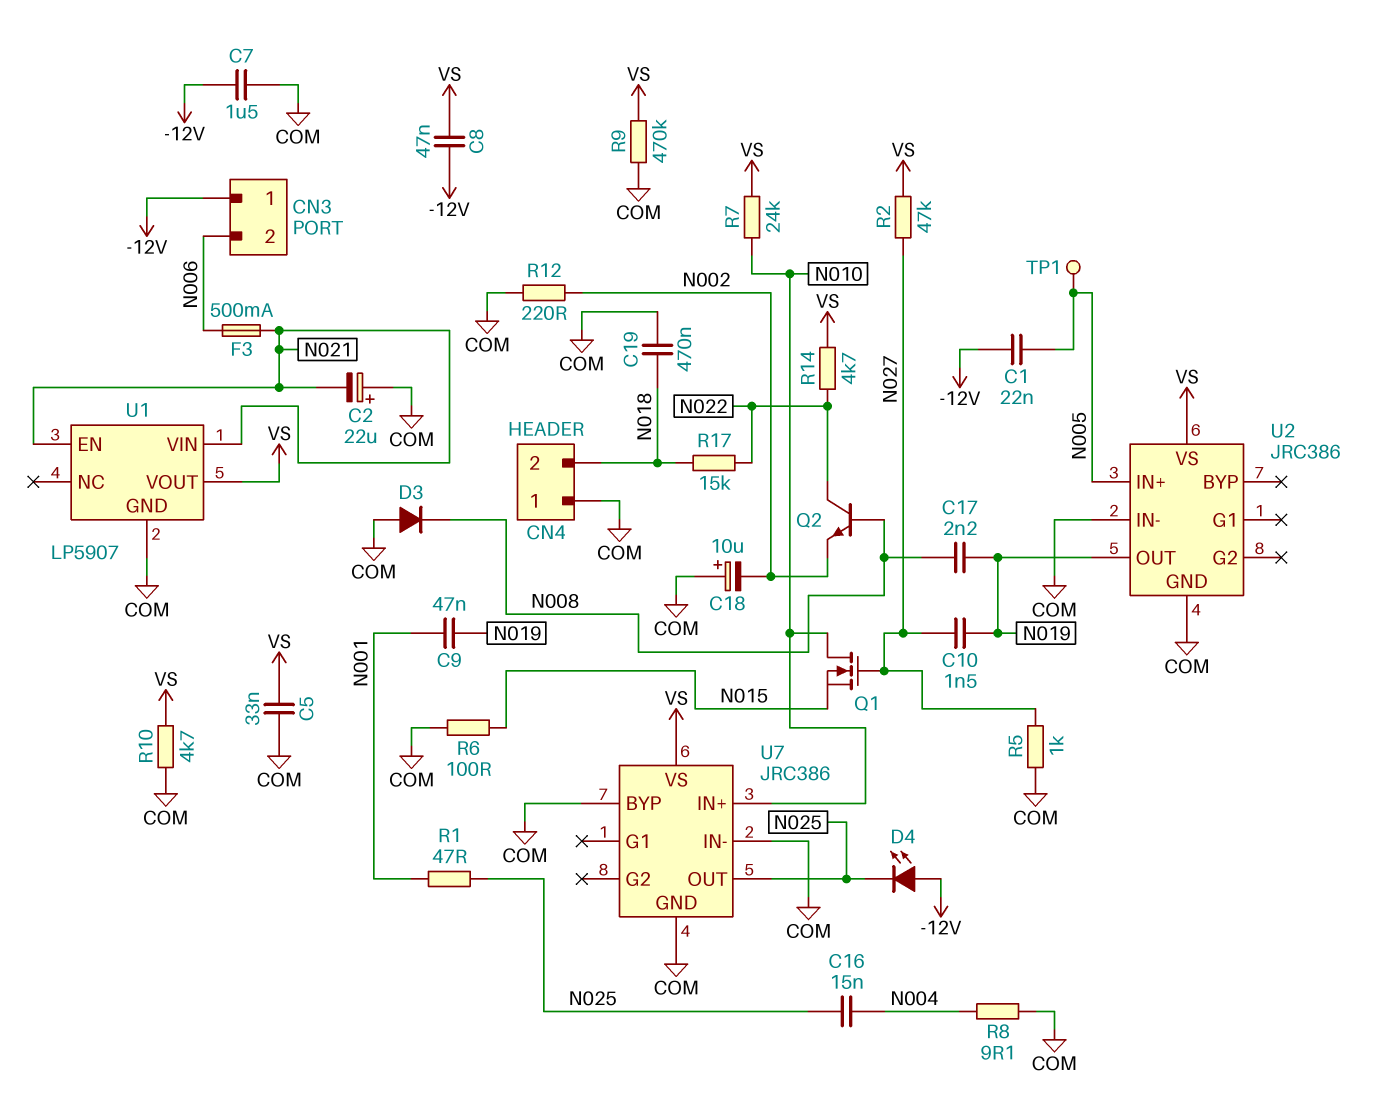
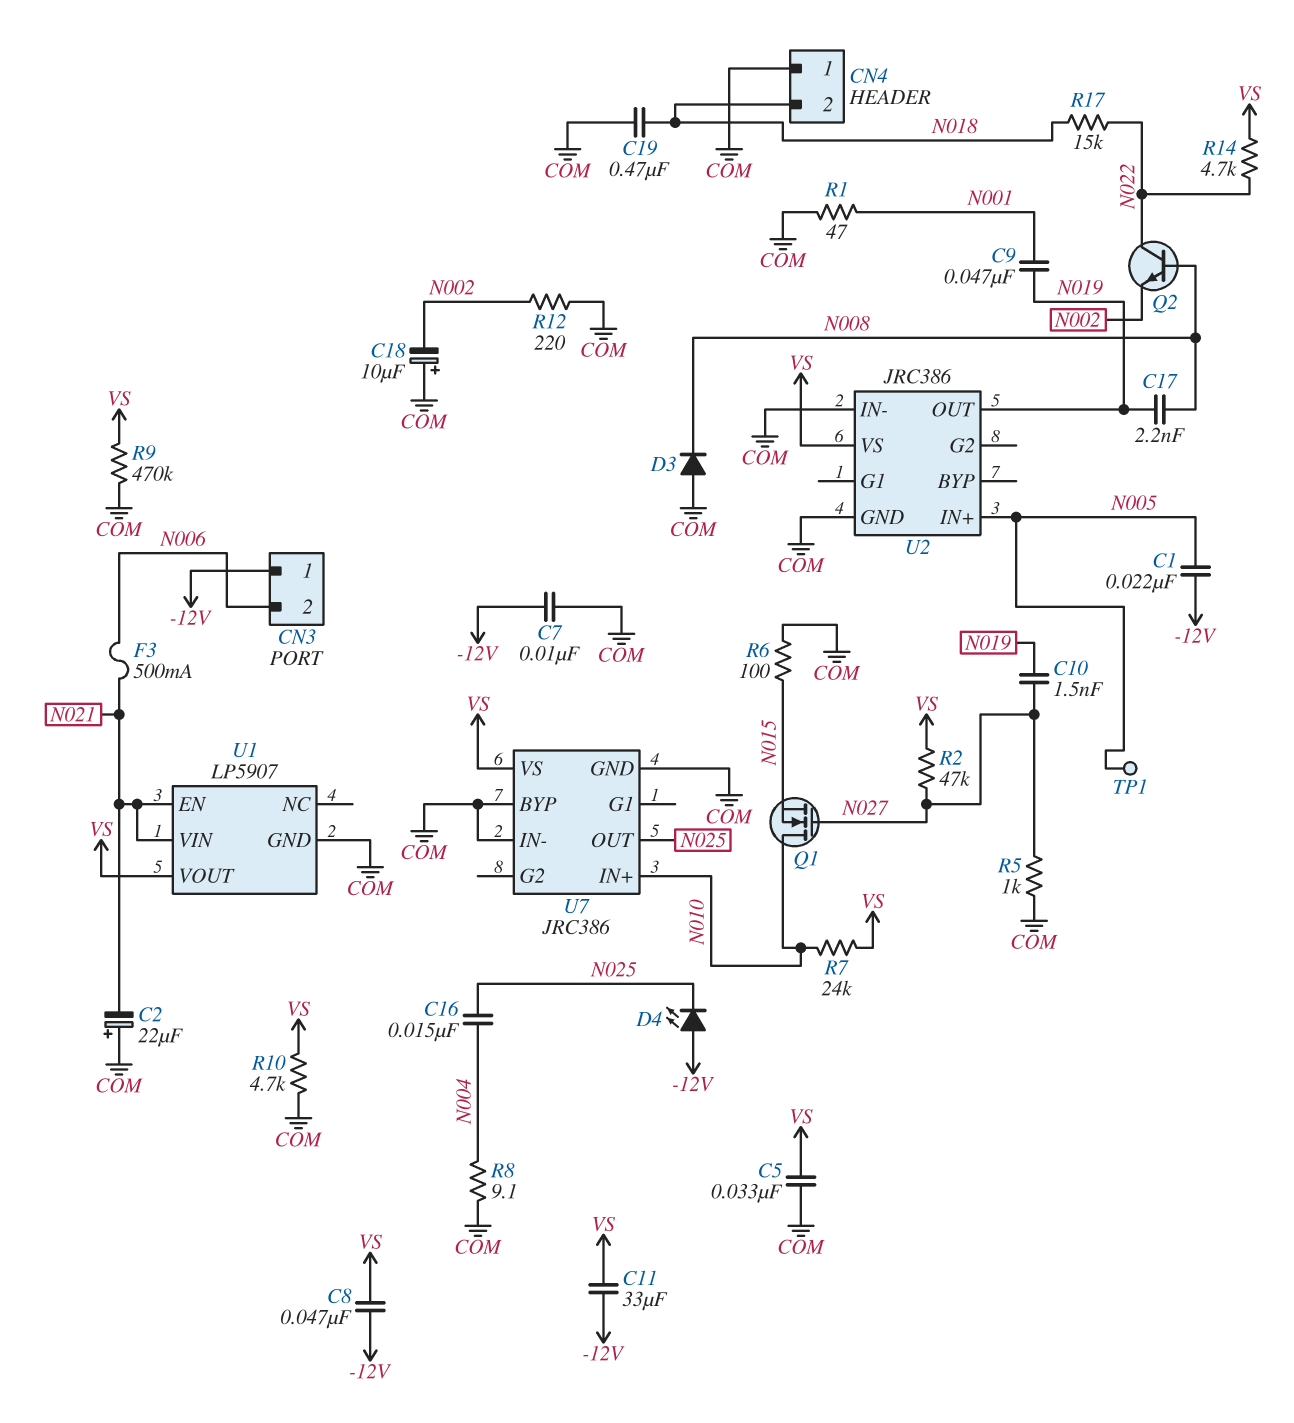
C7: 1.5uF (-12V, COM) -> 10nF (-12V, COM)
C11: none -> 33uF (-12V, VS)
R1: 47 (N001, N025) -> 47 (COM, N001)

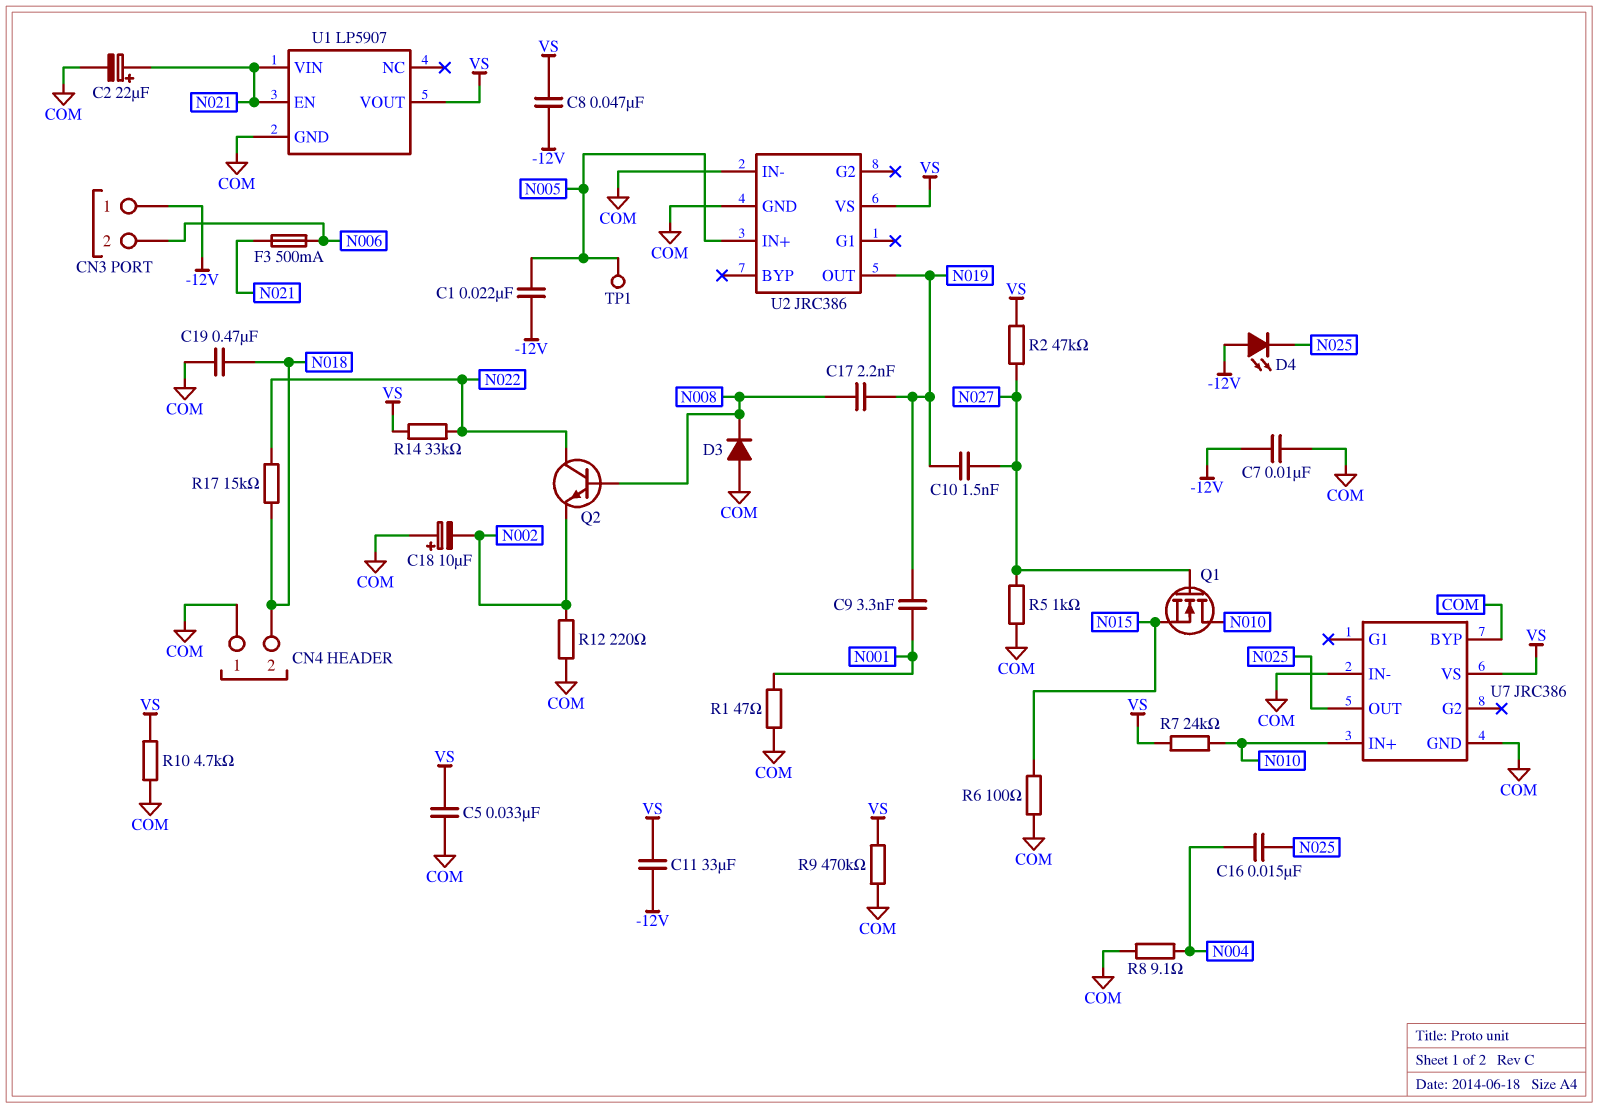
C2: 22uF (plus COM, minus N021) -> 22uF (plus N021, minus COM)
C9: 47nF (N001, N019) -> 3.3nF (N001, N019)
R14: 4.7k (N022, VS) -> 33k (N022, VS)

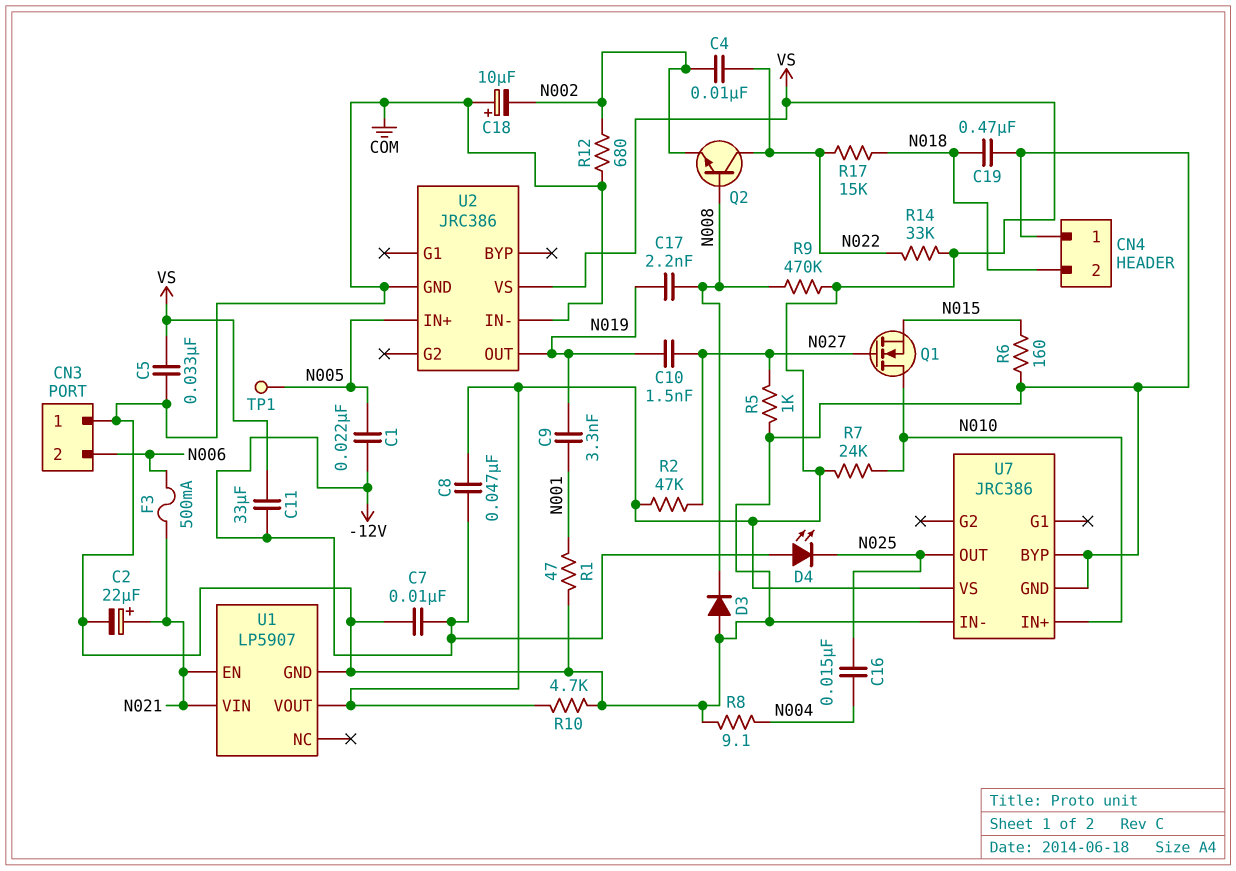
C4: none -> 10nF (N002, N022)
CN3 pin 1: -12V -> COM
R6: 100 (COM, N015) -> 160 (COM, N015)
R9: 470k (COM, VS) -> 470k (N008, VS)
R12: 220 (COM, N002) -> 680 (COM, N002)

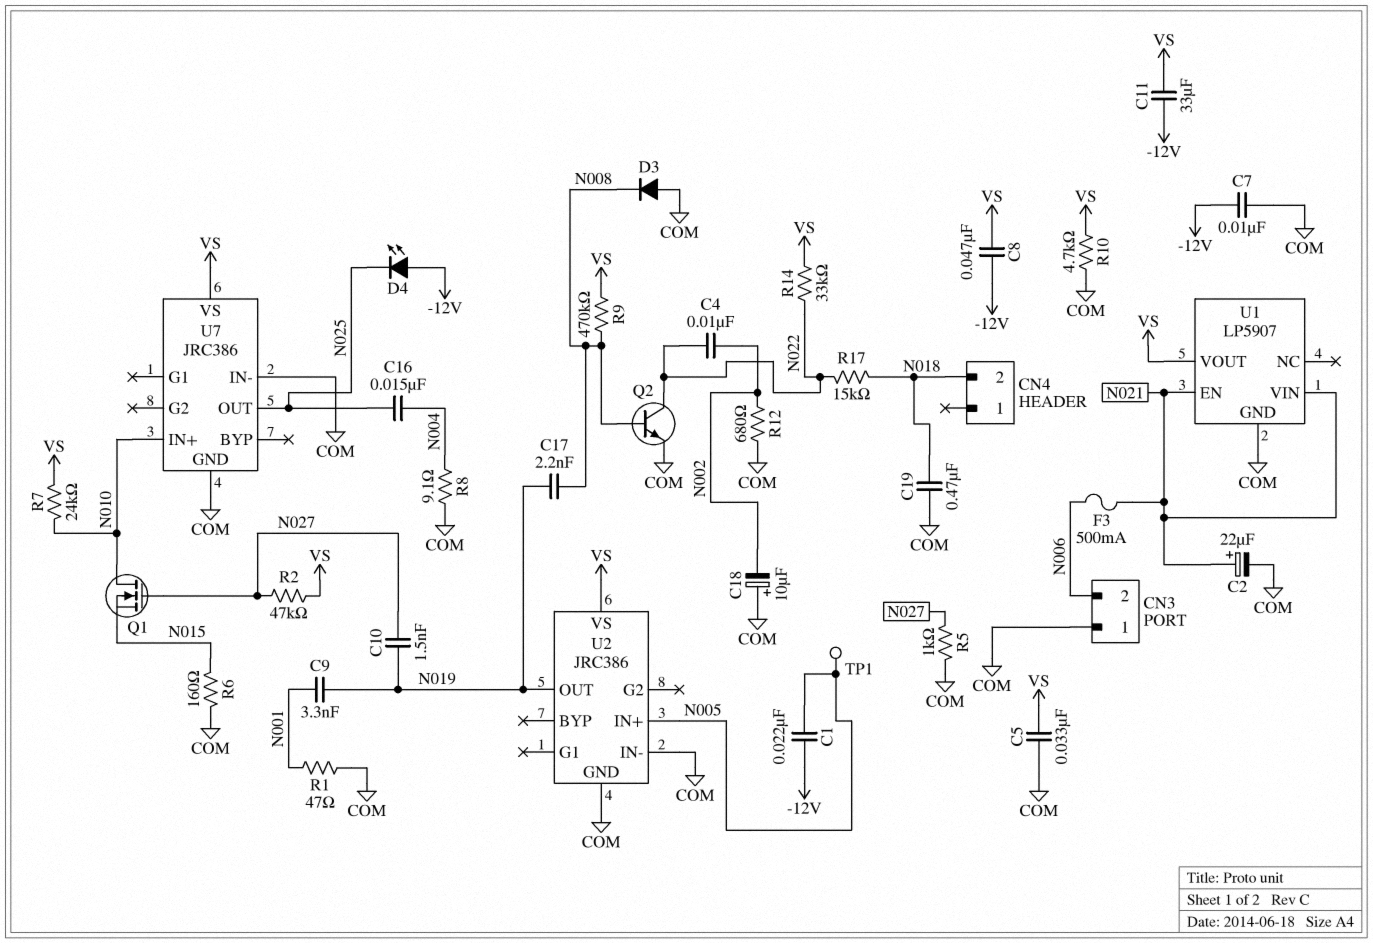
CN4 pin 1: COM -> none
Q2: NPN (B N008, C N022, E N002) -> NPN (B N008, C N022, E COM)
U7 pin BYP: COM -> none

